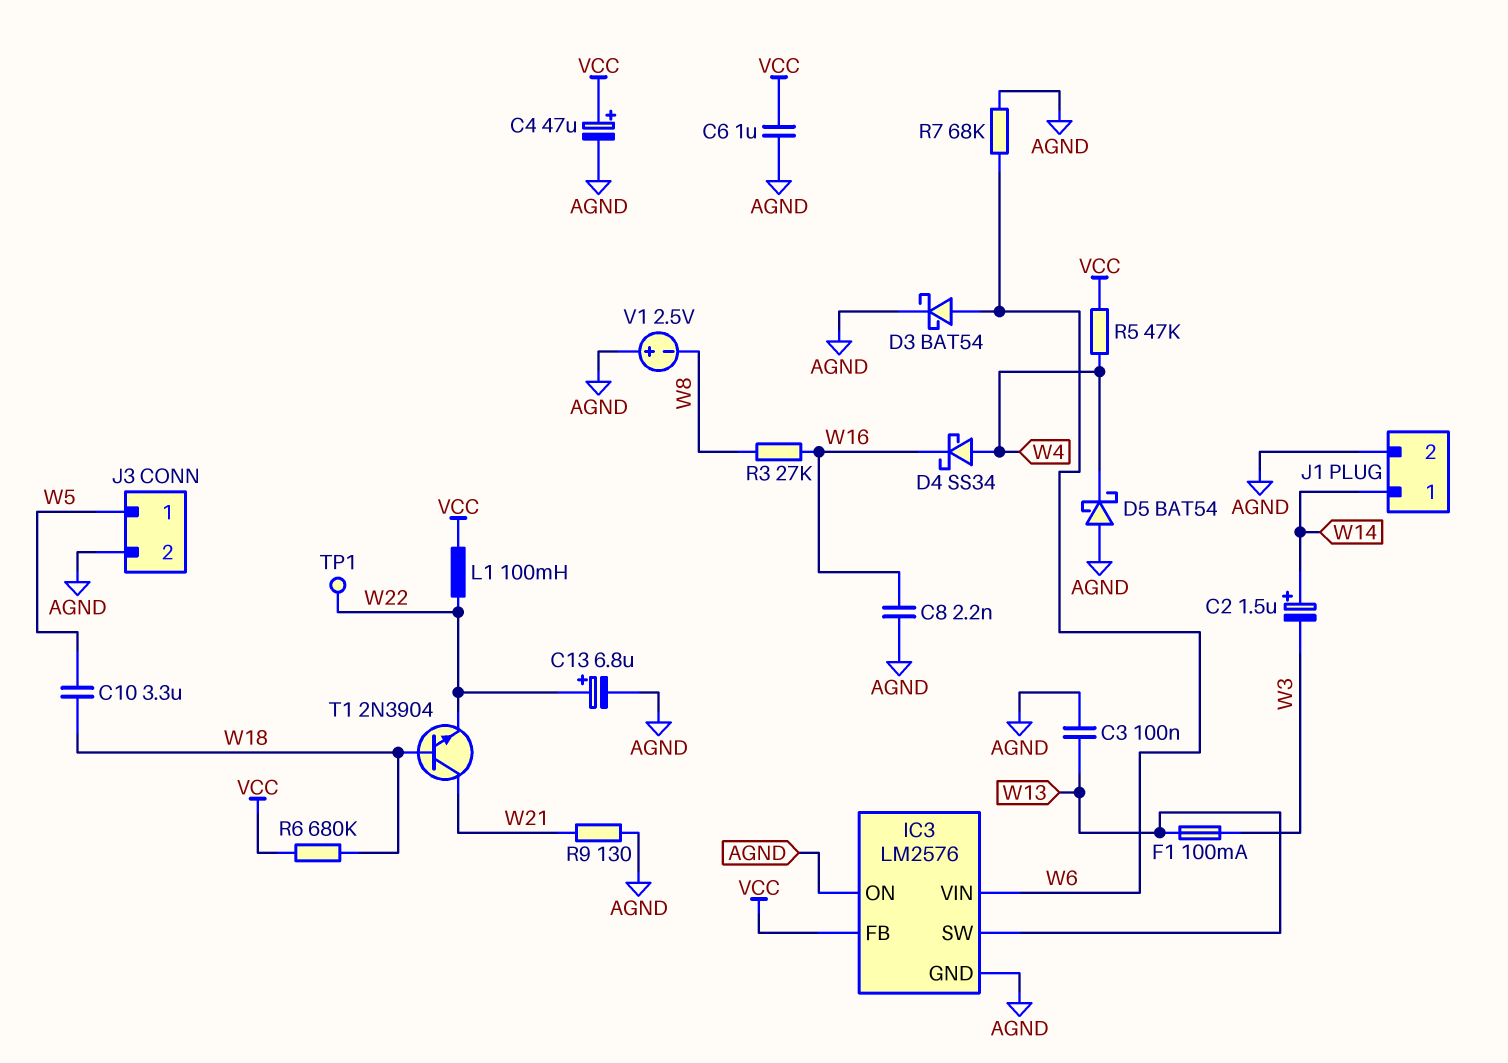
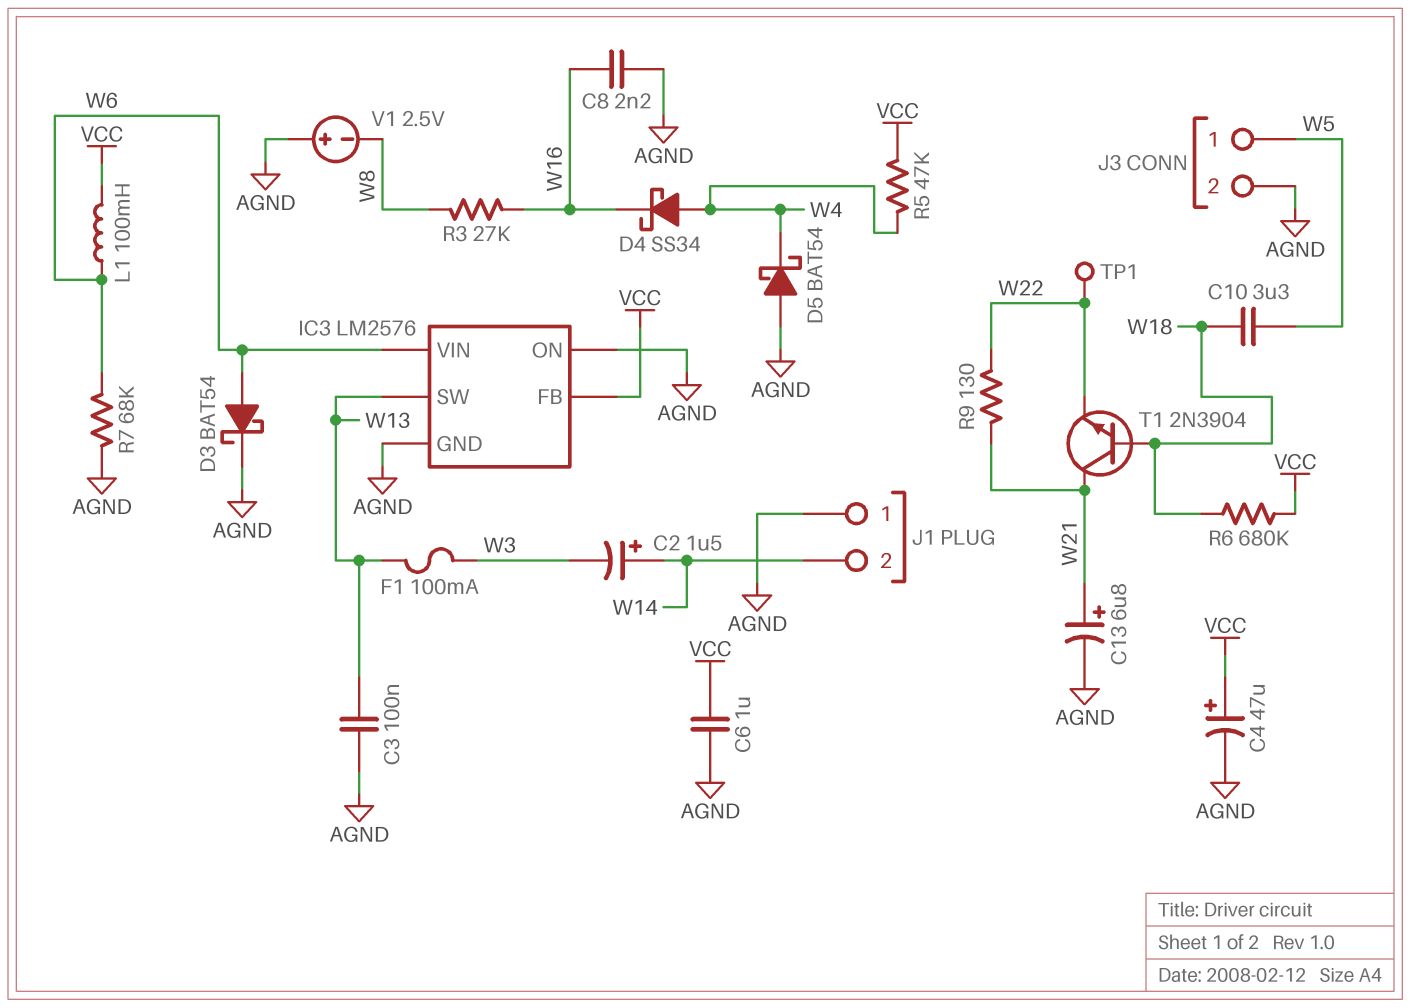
C13: 6.8uF (plus W22, minus AGND) -> 6.8uF (plus W21, minus AGND)
J1 pin 1: W14 -> AGND
J1 pin 2: AGND -> W14
L1: 100mH (VCC, W22) -> 100mH (VCC, W6)
R9: 130 (AGND, W21) -> 130 (W21, W22)

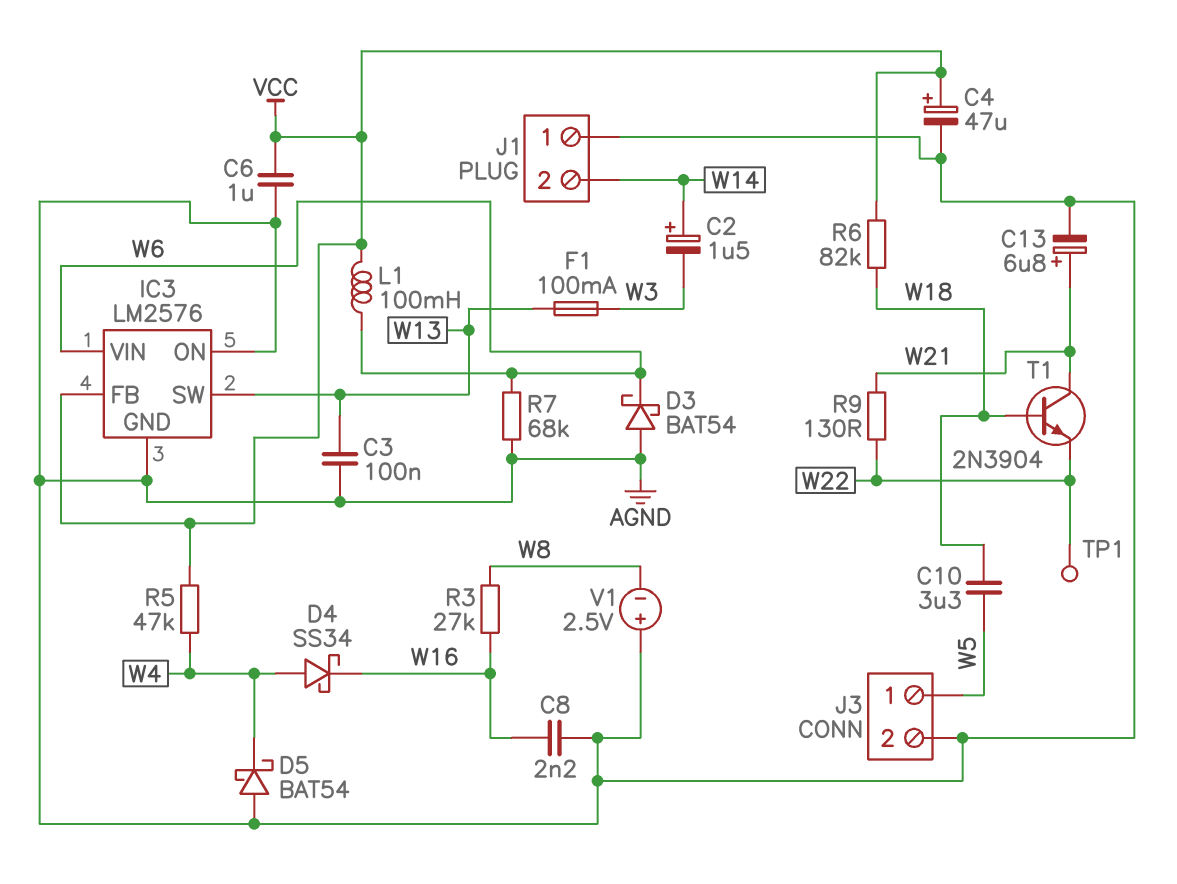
D3: schottky BAT54 (A W6, K AGND) -> schottky BAT54 (A AGND, K W6)
R6: 680k (VCC, W18) -> 82k (VCC, W18)

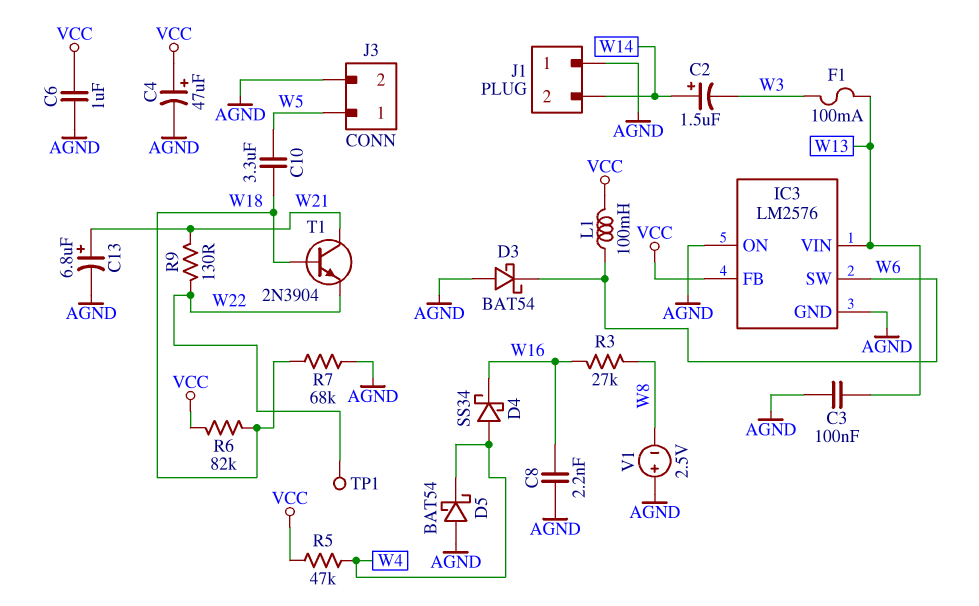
IC3 pin SW: W13 -> W6
IC3 pin VIN: W6 -> W13
R7: 68k (AGND, W6) -> 68k (AGND, W18)

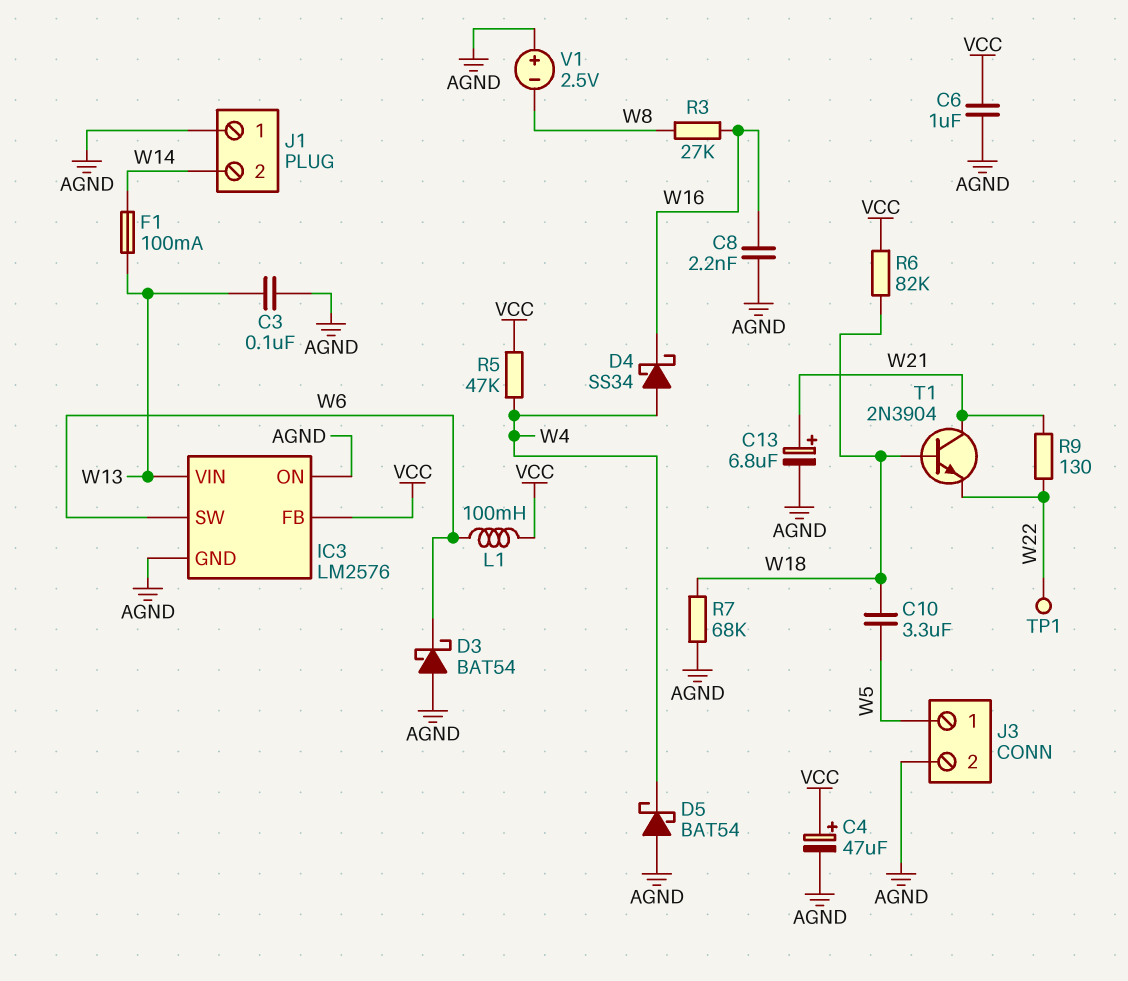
C2: 1.5uF (plus W14, minus W3) -> none
F1: 100mA (W3, W13) -> 100mA (W13, W14)

